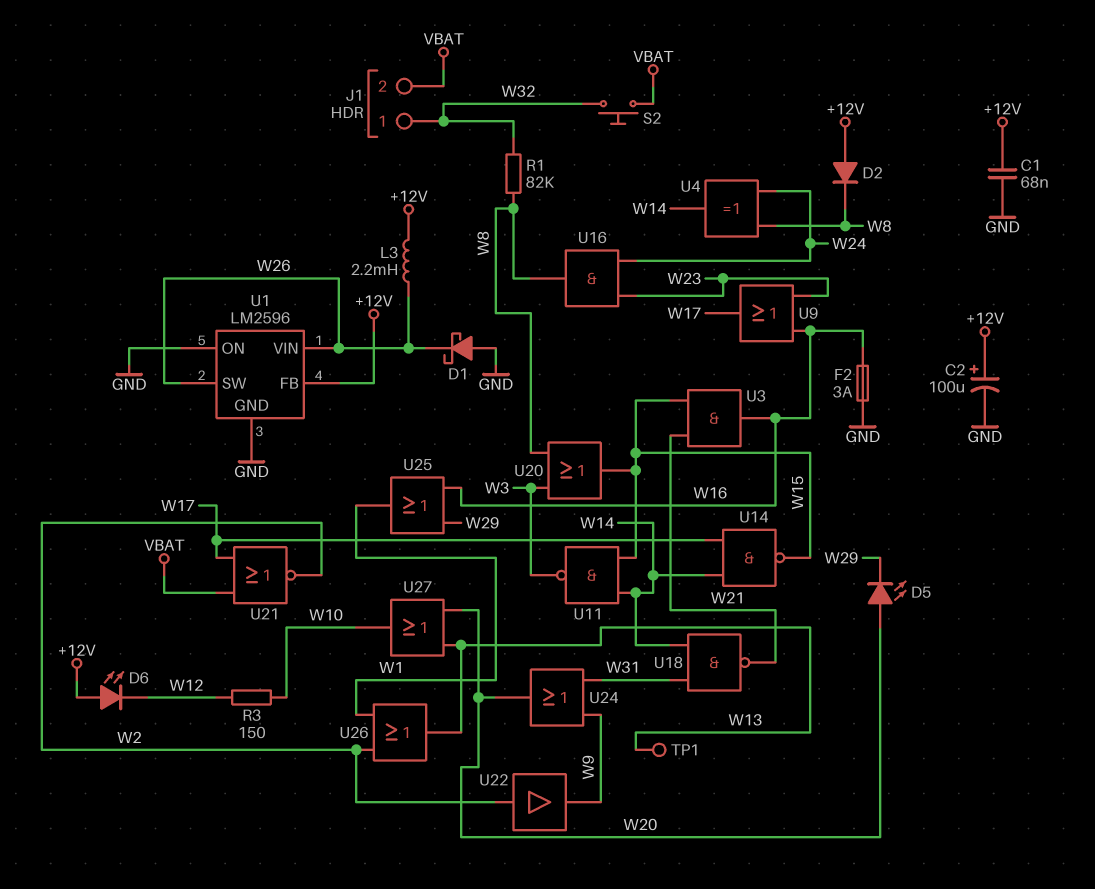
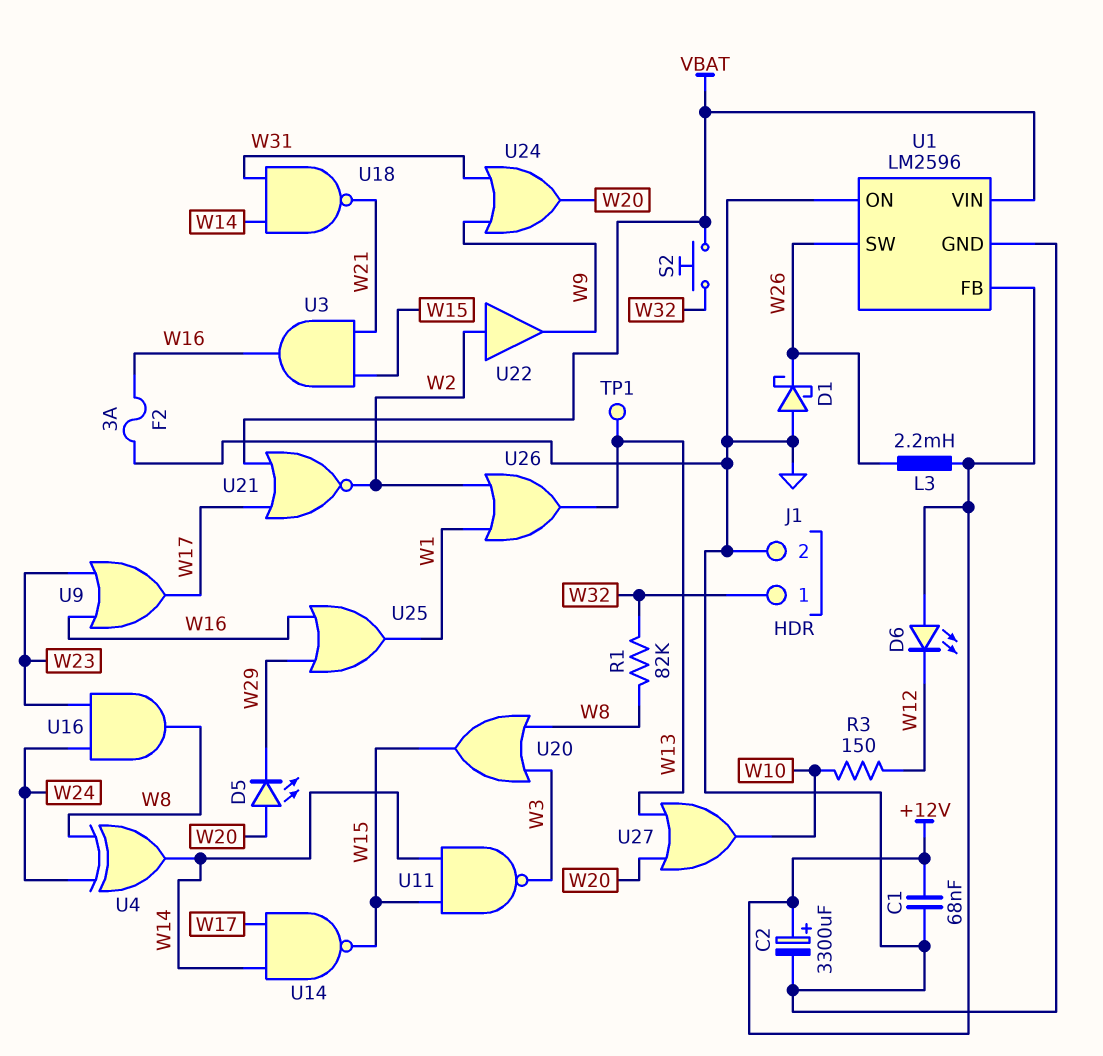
C2: 100uF (plus +12V, minus GND) -> 3300uF (plus +12V, minus GND)
D2: diode (A +12V, K W8) -> none
J1 pin 2: VBAT -> GND
U1 pin VIN: W26 -> VBAT

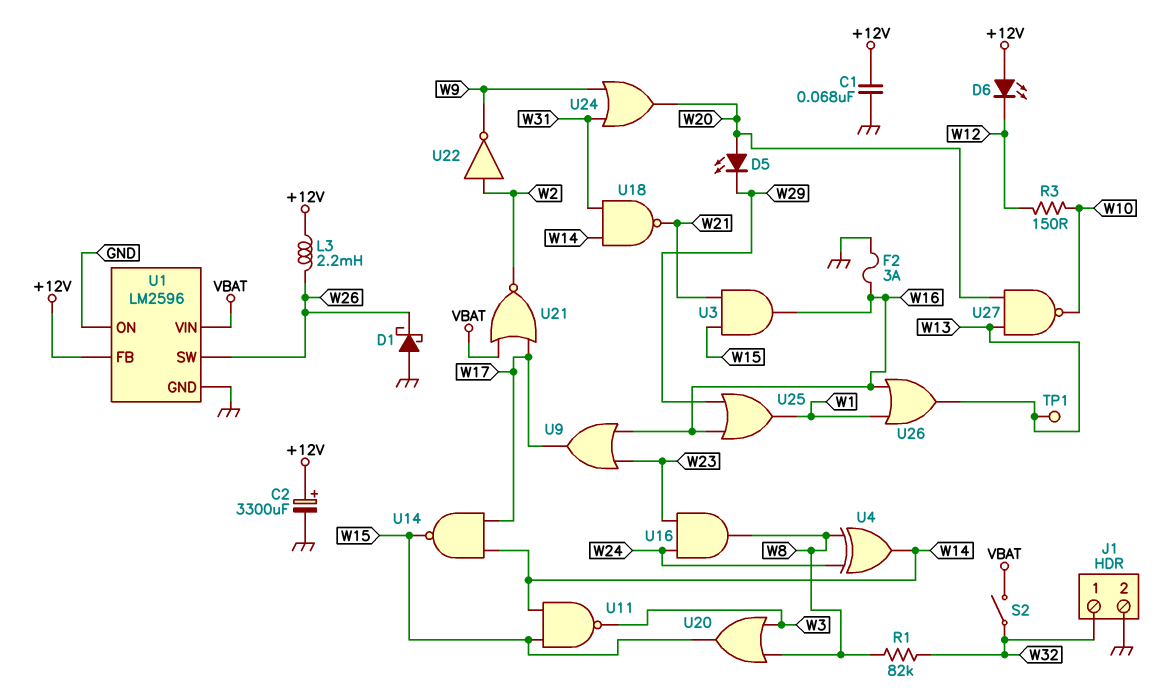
S2: button (VBAT, W32) -> switch (VBAT, W32)
U22: buffer (in W2, out W9) -> NOT (in W2, out W9)
U26: OR (in W1, in W2, out W13) -> OR (in W1, in W16, out W13)
U27: OR (in W13, in W20, out W10) -> NAND (in W13, in W20, out W10)

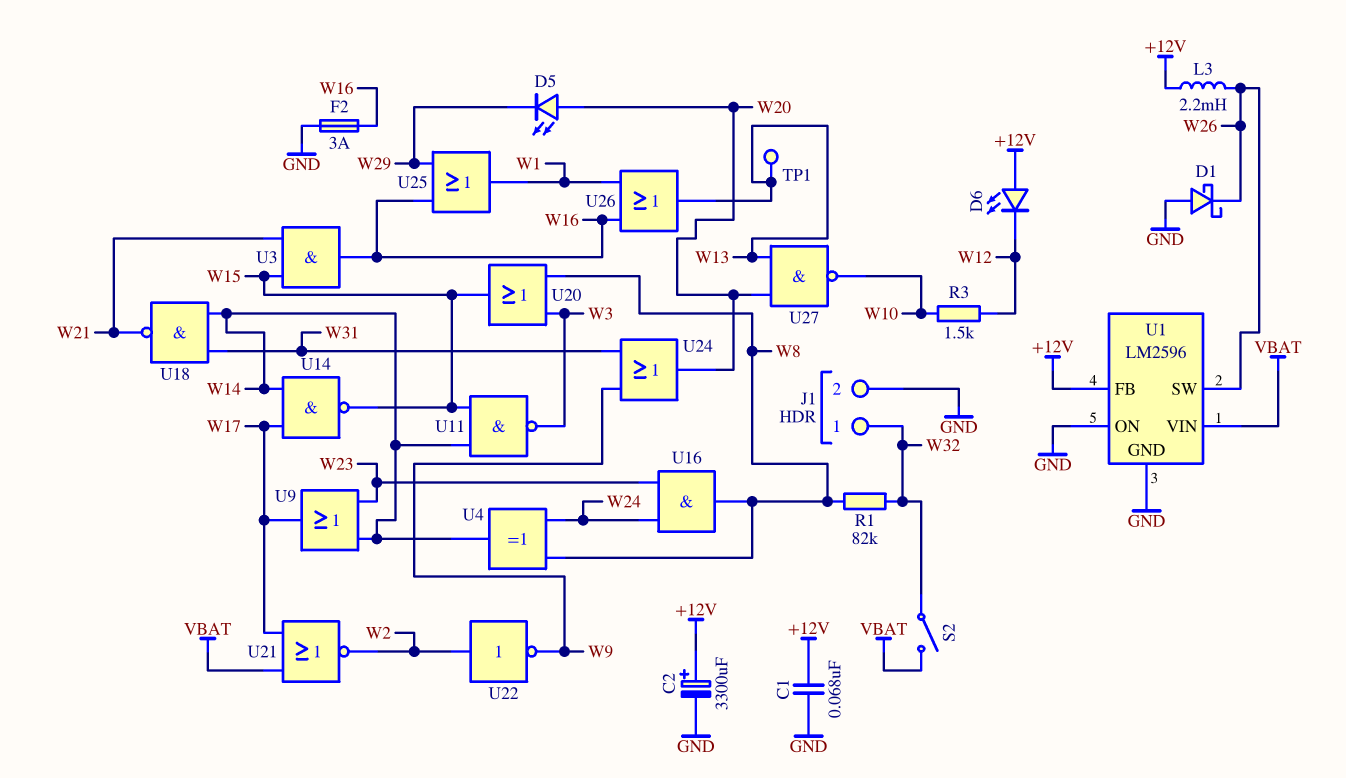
R3: 150 (W10, W12) -> 1.5k (W10, W12)
U9: OR (in W16, in W23, out W17) -> OR (in W14, in W23, out W17)

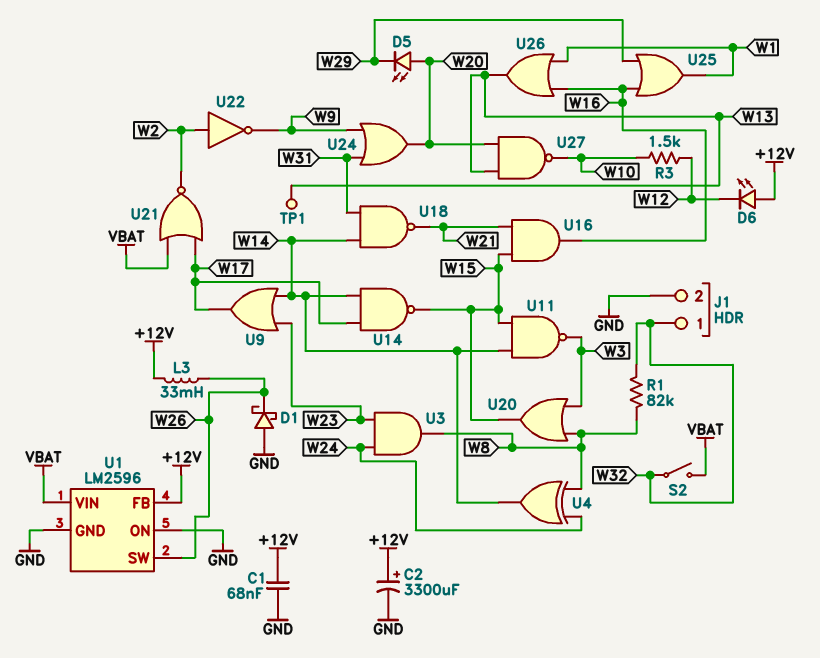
F2: 3A (GND, W16) -> none
L3: 2.2mH (+12V, W26) -> 33mH (+12V, W26)
U3: AND (in W15, in W21, out W16) -> AND (in W23, in W24, out W8)
U16: AND (in W23, in W24, out W8) -> AND (in W15, in W21, out W16)

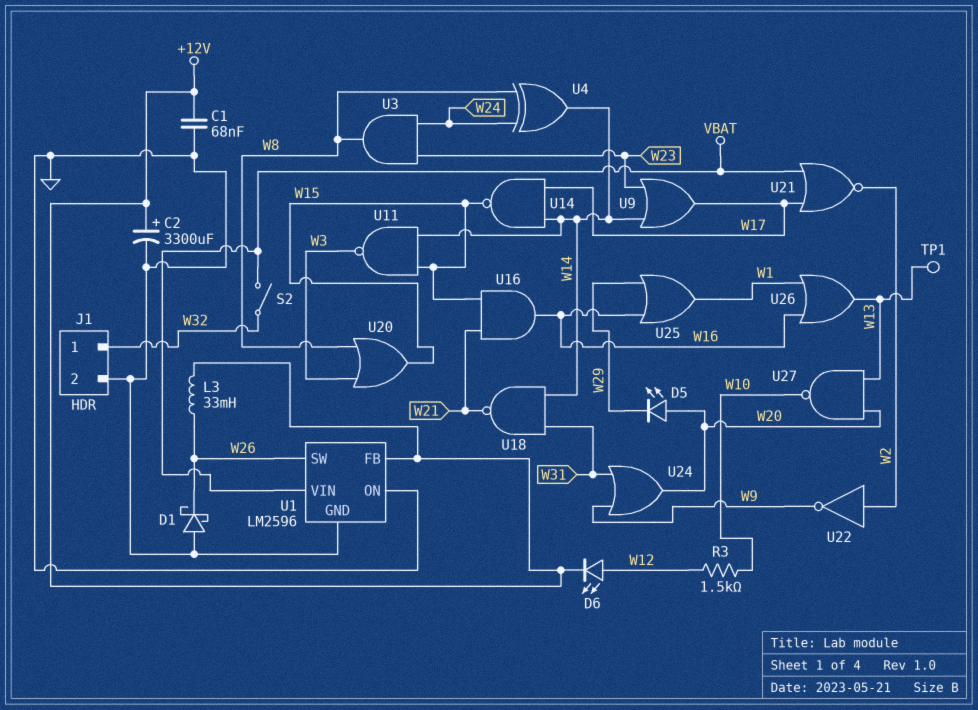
D6: LED (A +12V, K W12) -> LED (A W12, K +12V)
R1: 82k (W8, W32) -> none

